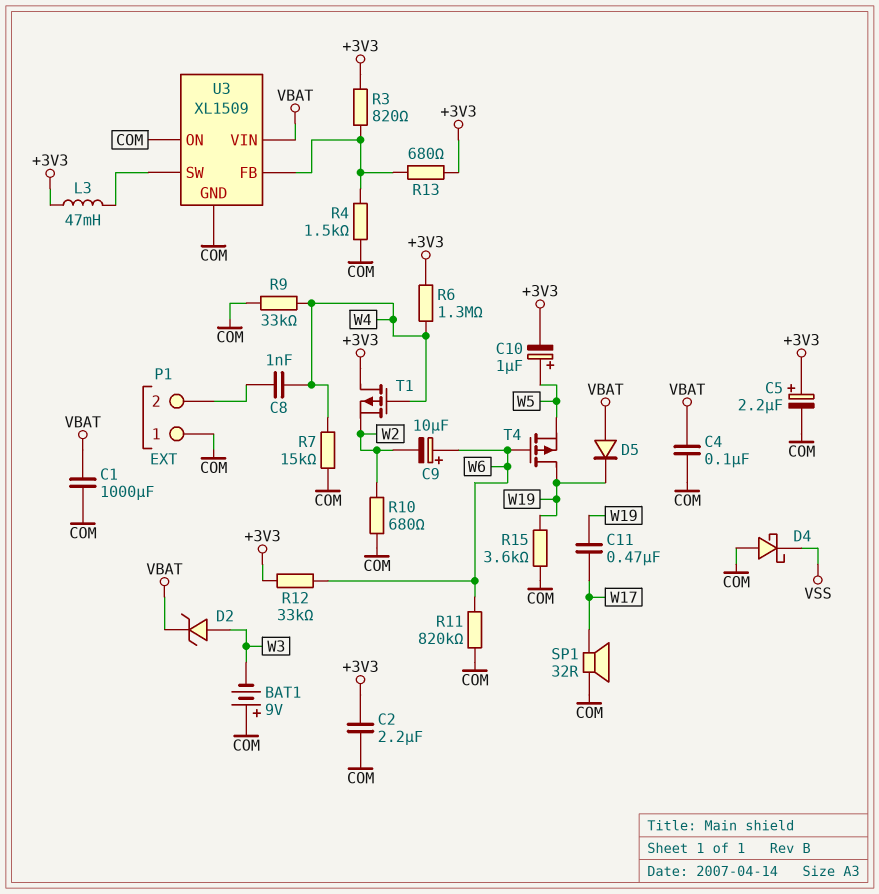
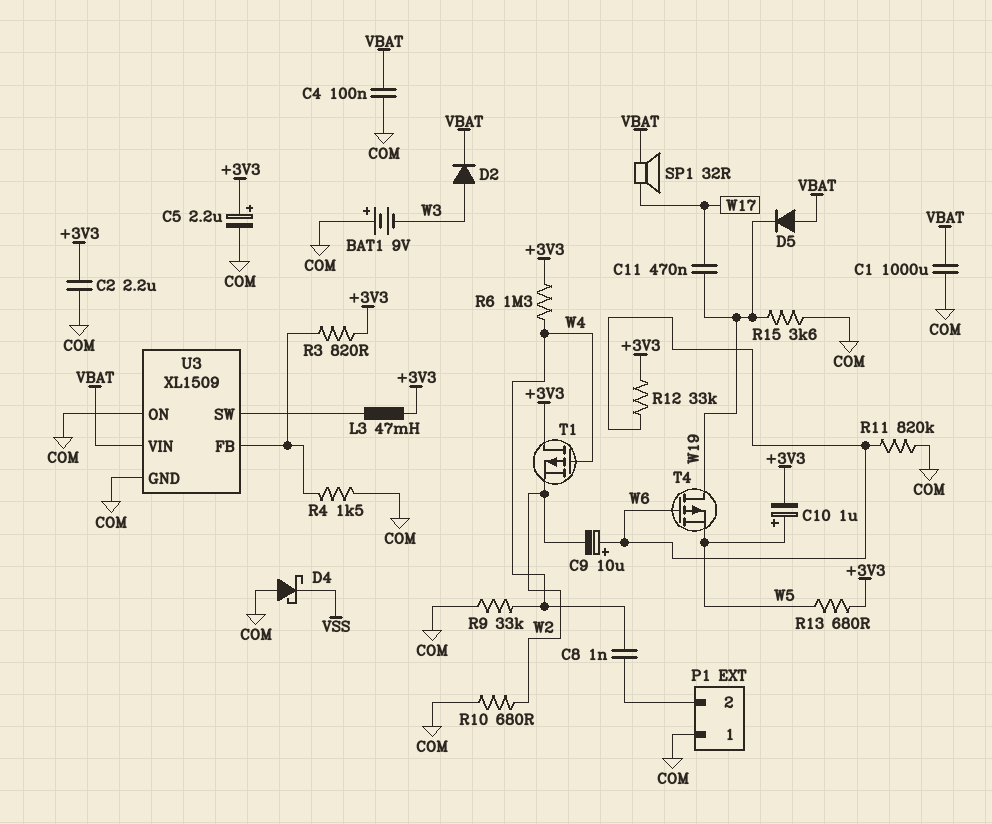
D2: zener (A W3, K VBAT) -> diode (A W3, K VBAT)
R7: 15k (COM, W4) -> none
R13: 680 (+3V3, U3/FB) -> 680 (+3V3, W5)
SP1: speaker 32R (COM, W17) -> speaker 32R (VBAT, W17)

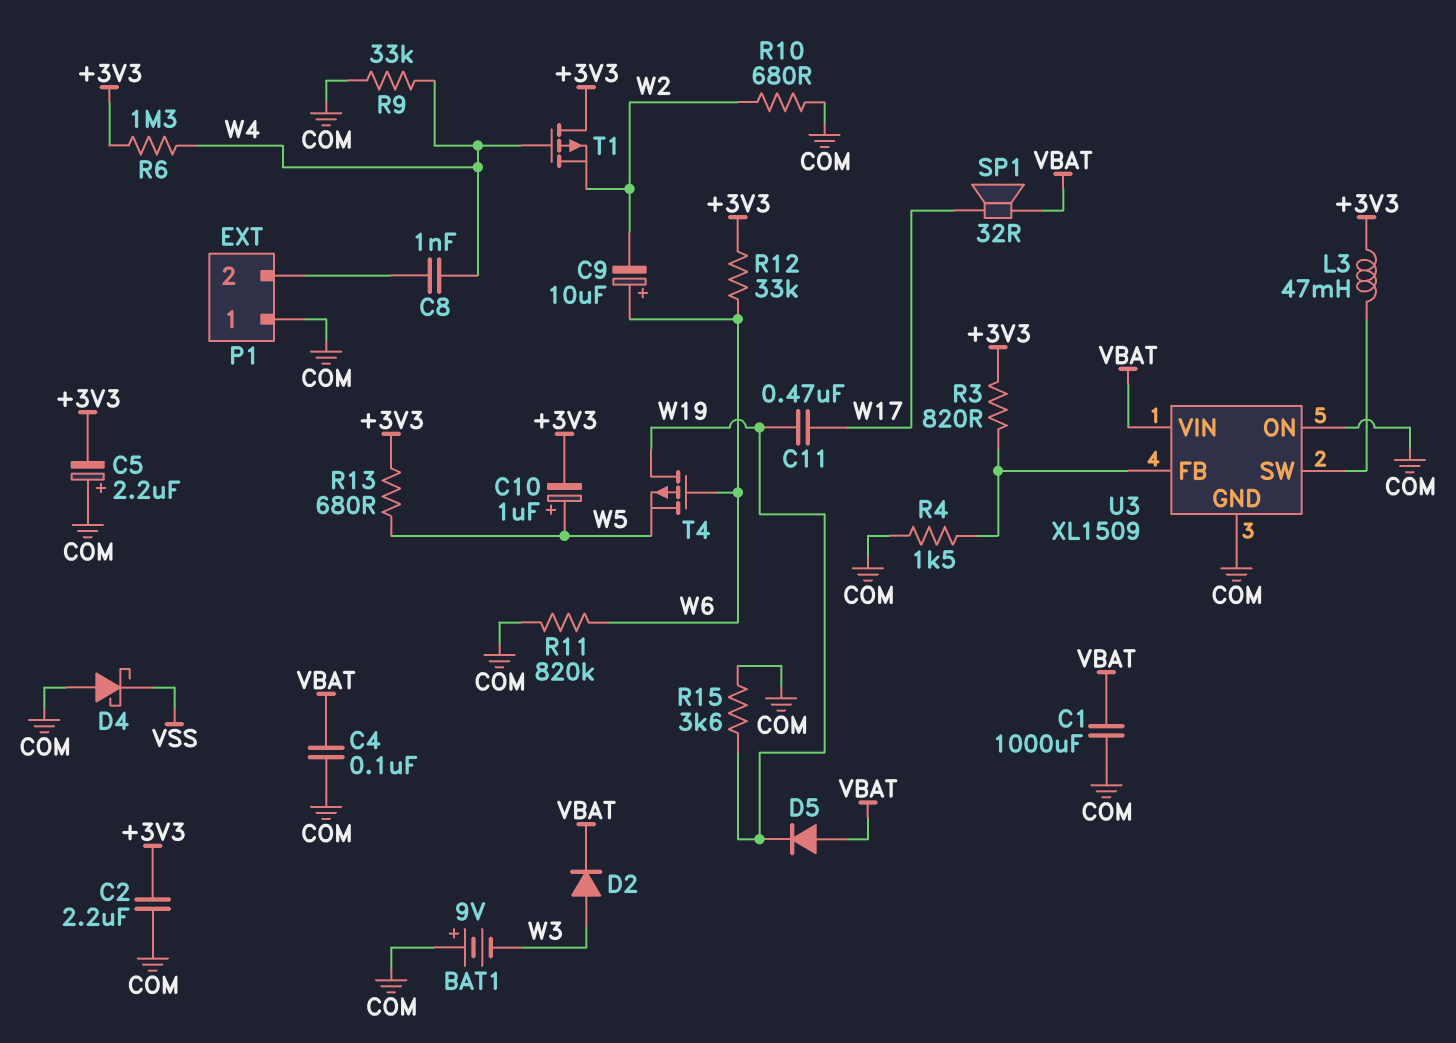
C5: 2.2uF (plus +3V3, minus COM) -> 2.2uF (plus COM, minus +3V3)

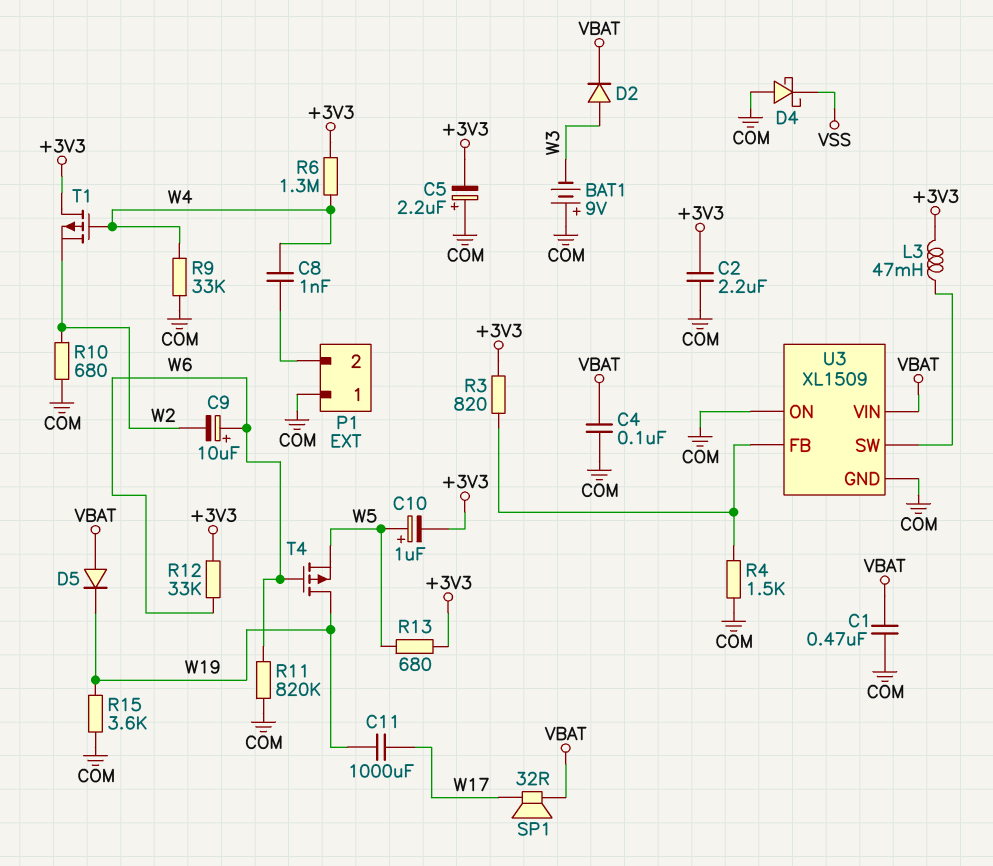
C1: 1000uF (COM, VBAT) -> 470nF (COM, VBAT)
C11: 470nF (W17, W19) -> 1000uF (W17, W19)

